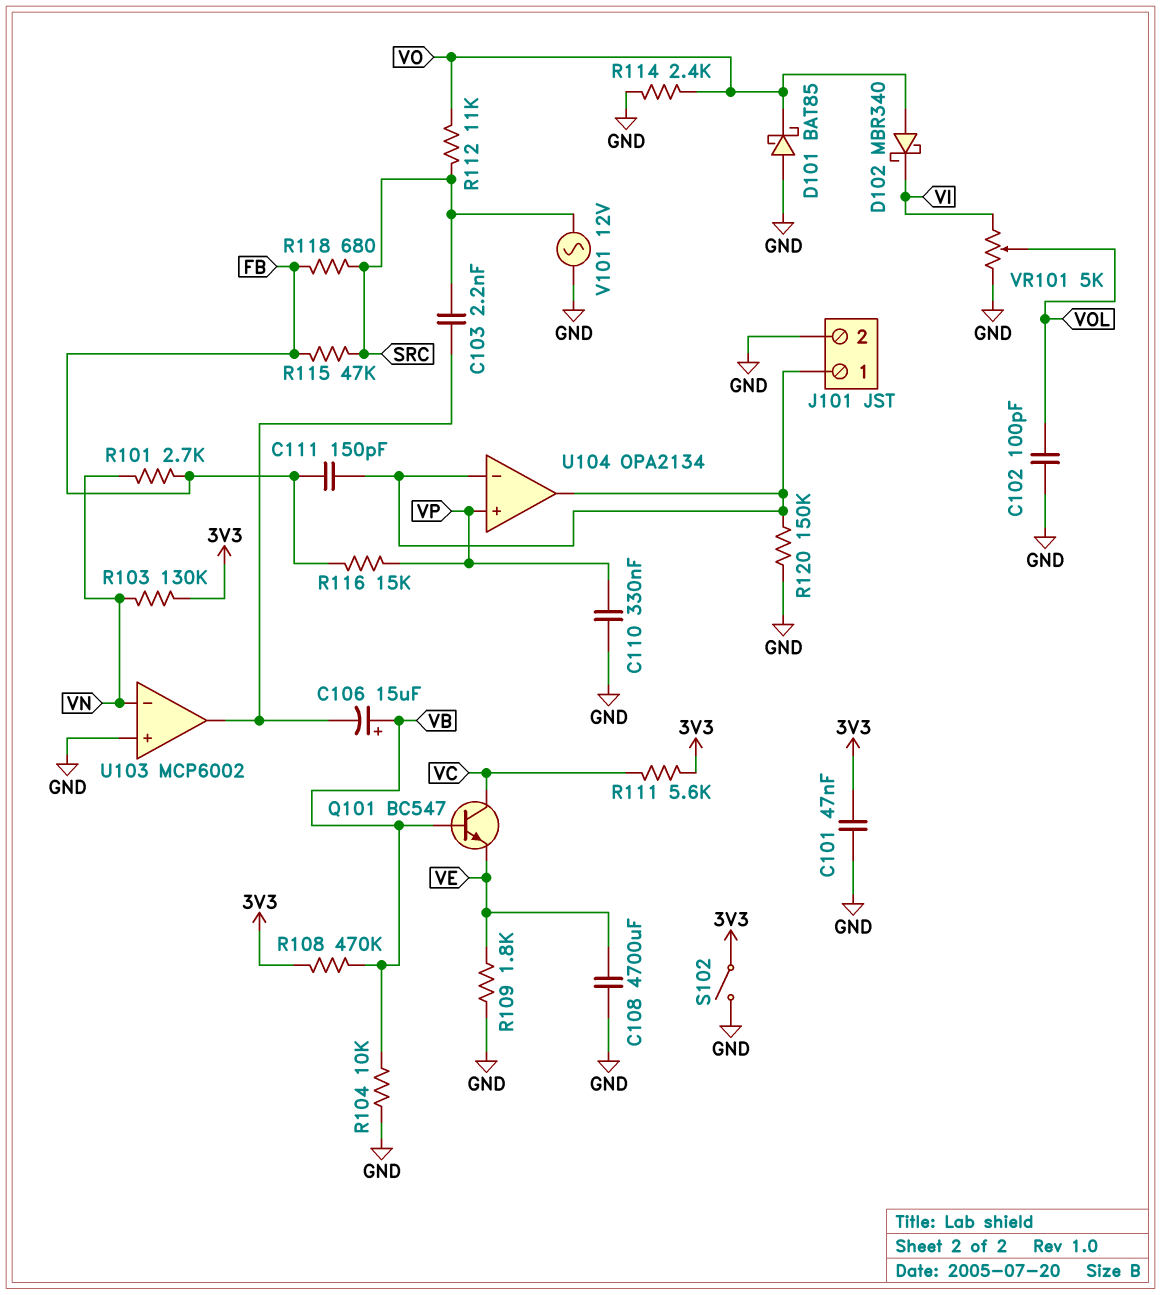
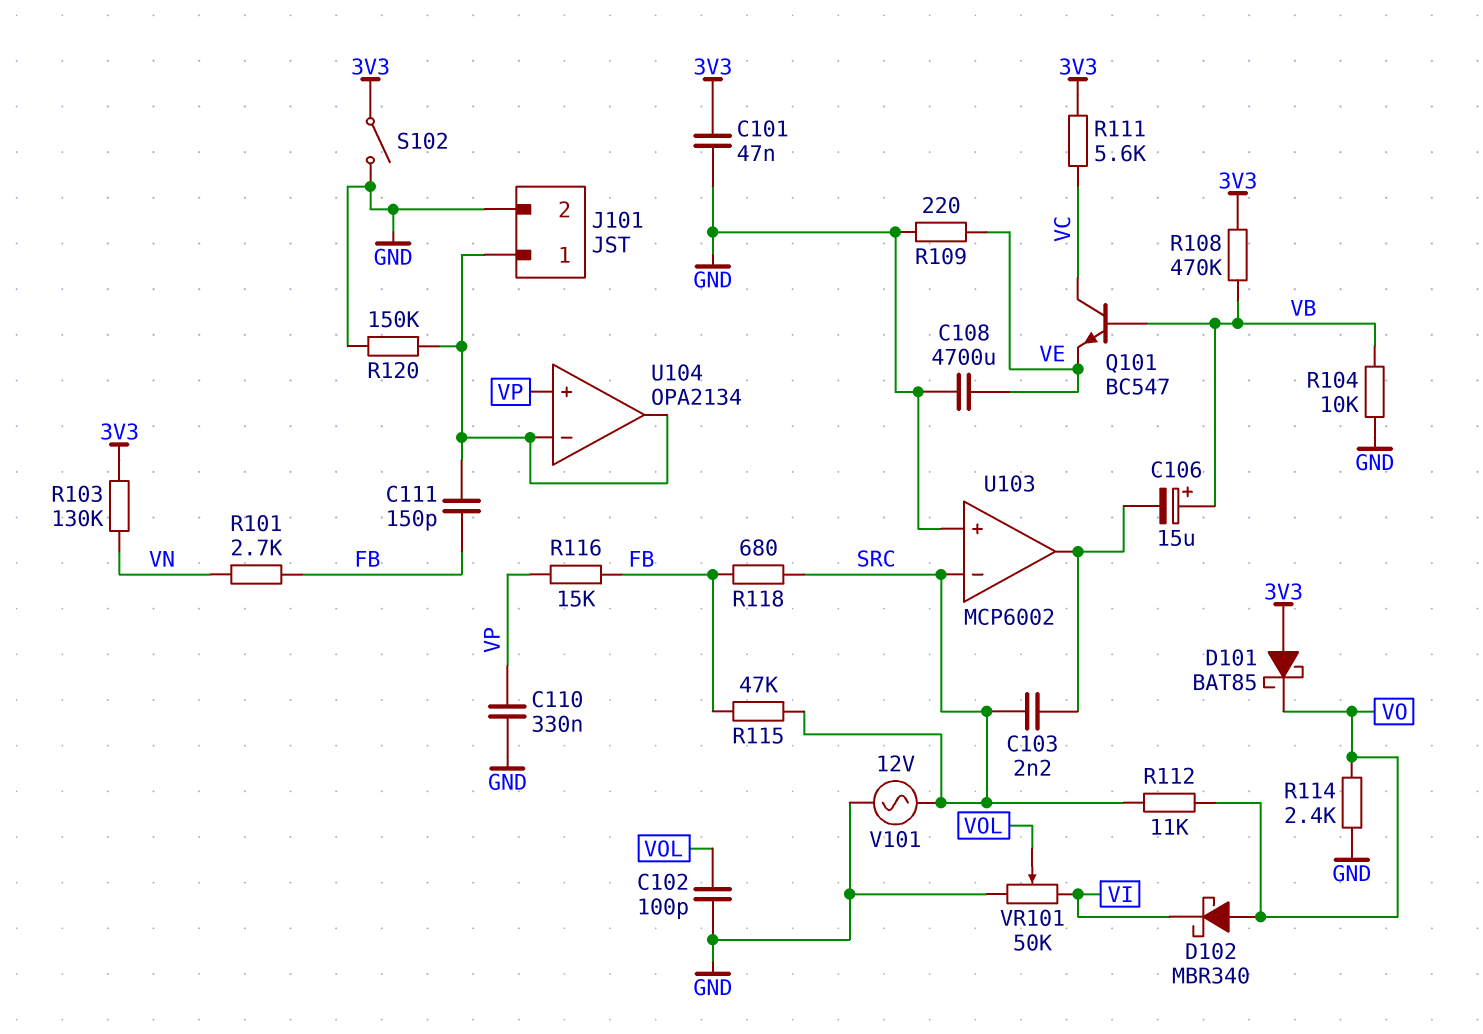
D101: schottky BAT85 (A GND, K VO) -> schottky BAT85 (A 3V3, K VO)
R109: 1.8k (GND, VE) -> 220 (GND, VE)
U103 pin in-: VN -> SRC
VR101: 5k (GND, VI, wiper VOL) -> 50k (GND, VI, wiper VOL)

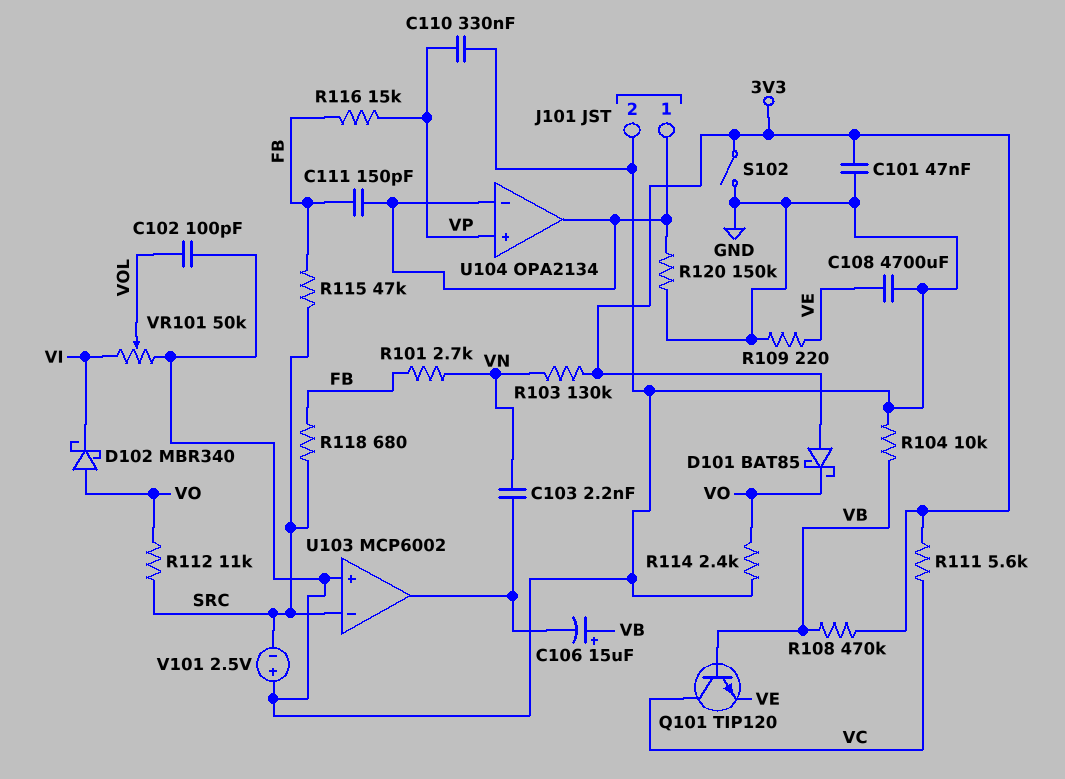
C103: 2.2nF (SRC, U103/out) -> 2.2nF (U103/out, VN)
Q101: NPN BC547 (B VB, C VC, E VE) -> NPN TIP120 (B VB, C VC, E VE)
V101: AC 12V (GND, SRC) -> 2.5V (plus GND, minus SRC)

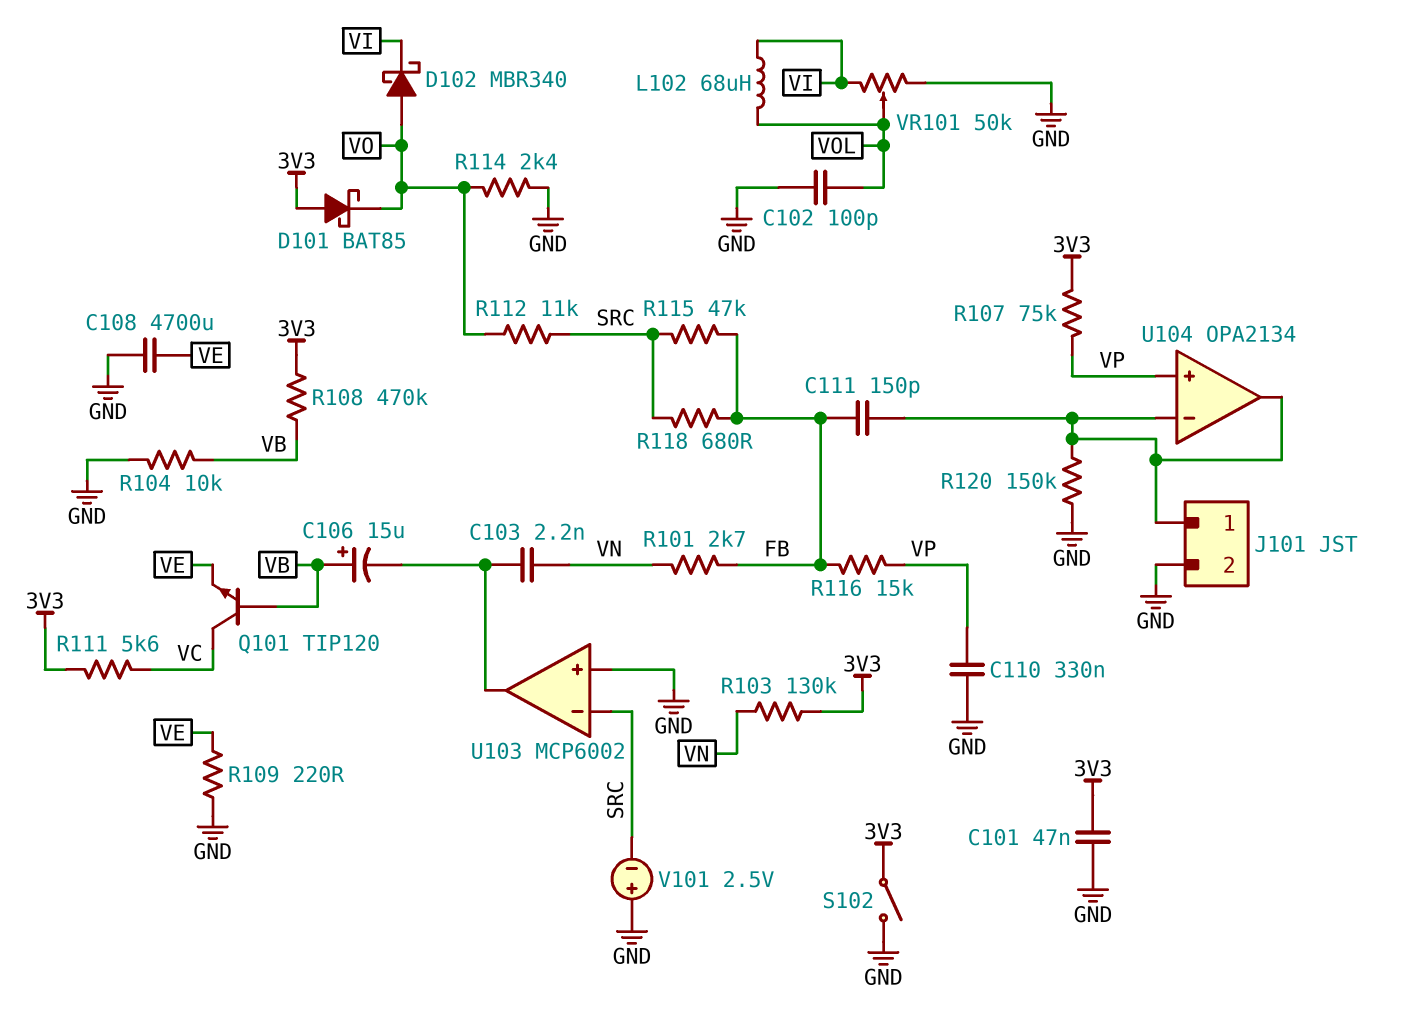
L102: none -> 68uH (VI, VOL)
R107: none -> 75k (3V3, VP)

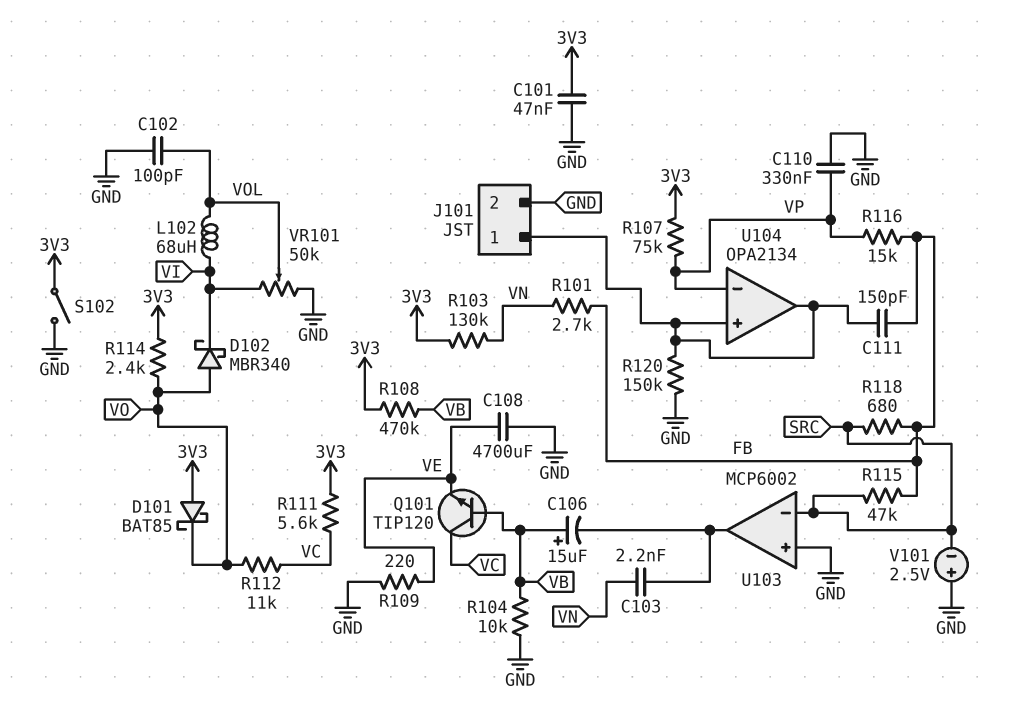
R112: 11k (SRC, VO) -> 11k (VC, VO)
R114: 2.4k (GND, VO) -> 2.4k (3V3, VO)
U104 pin in+: VP -> J101/1
U104 pin in-: J101/1 -> VP

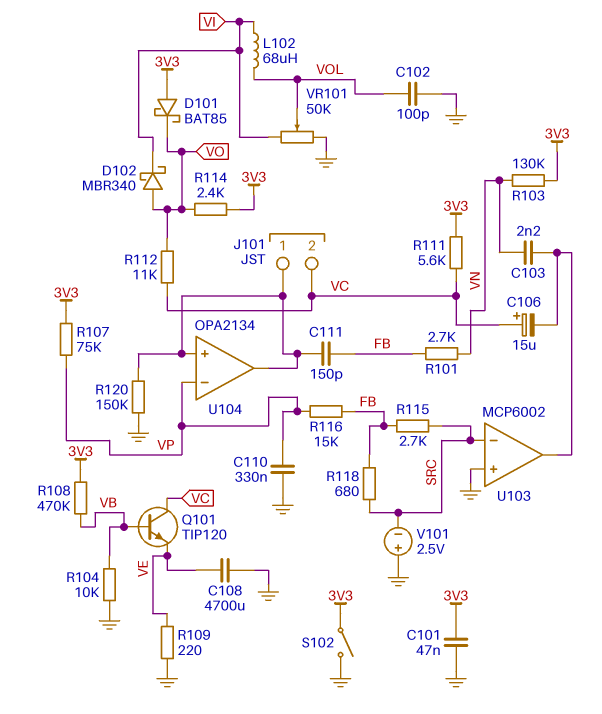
C106: 15uF (plus VB, minus U103/out) -> 15uF (plus VC, minus U103/out)
J101 pin 2: GND -> VC
R115: 47k (FB, SRC) -> 2.7k (FB, SRC)

